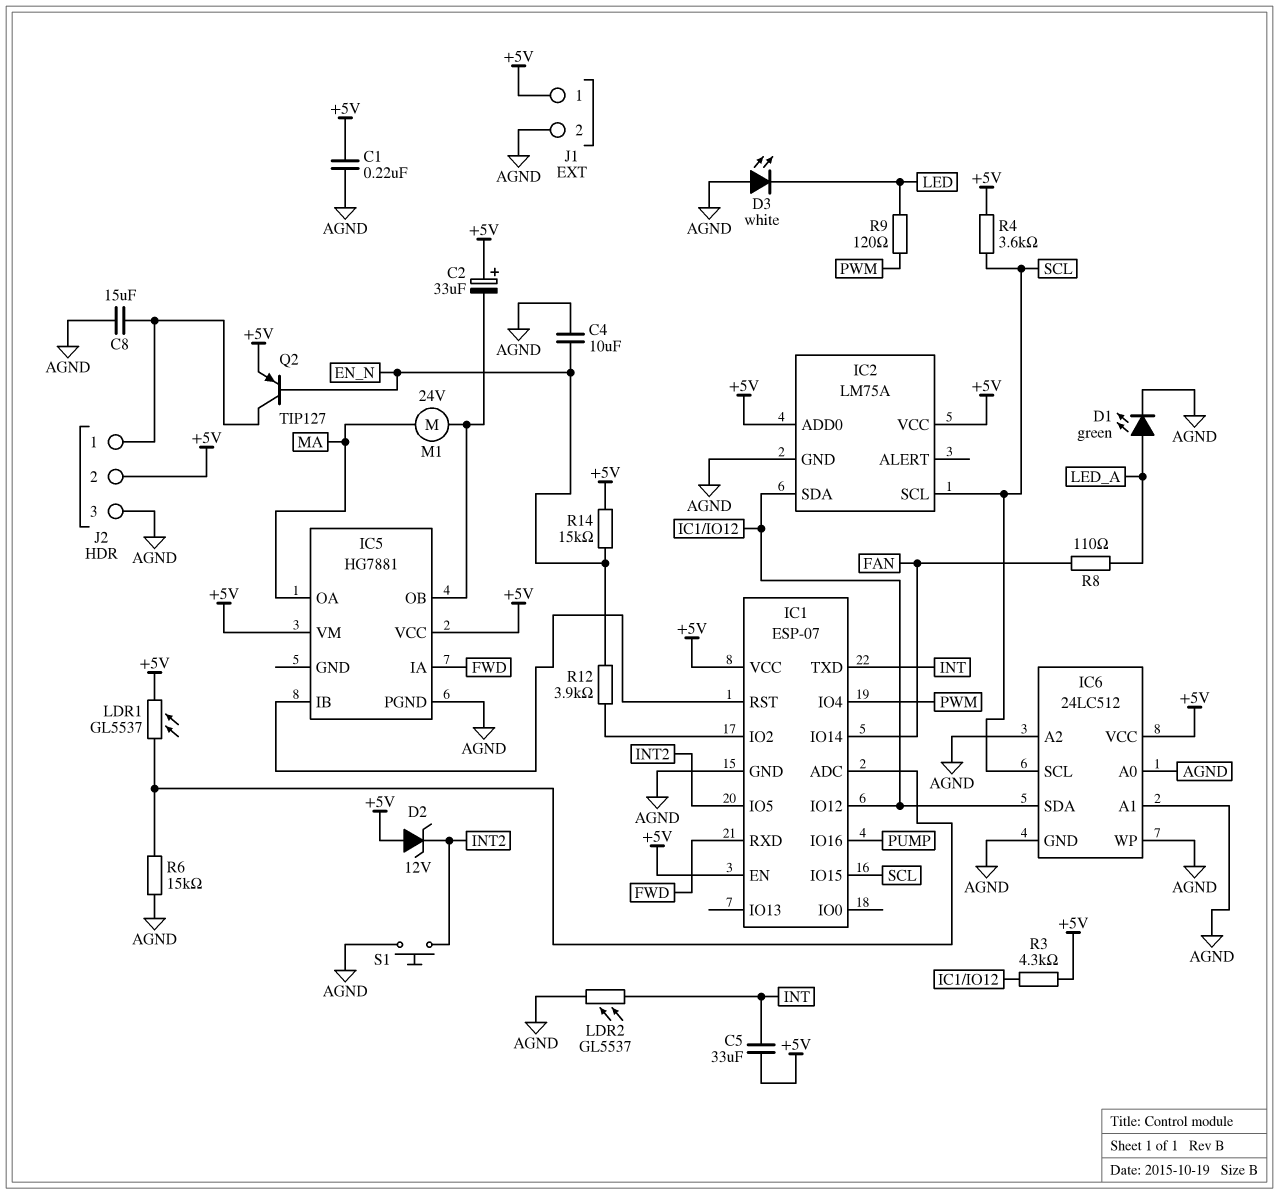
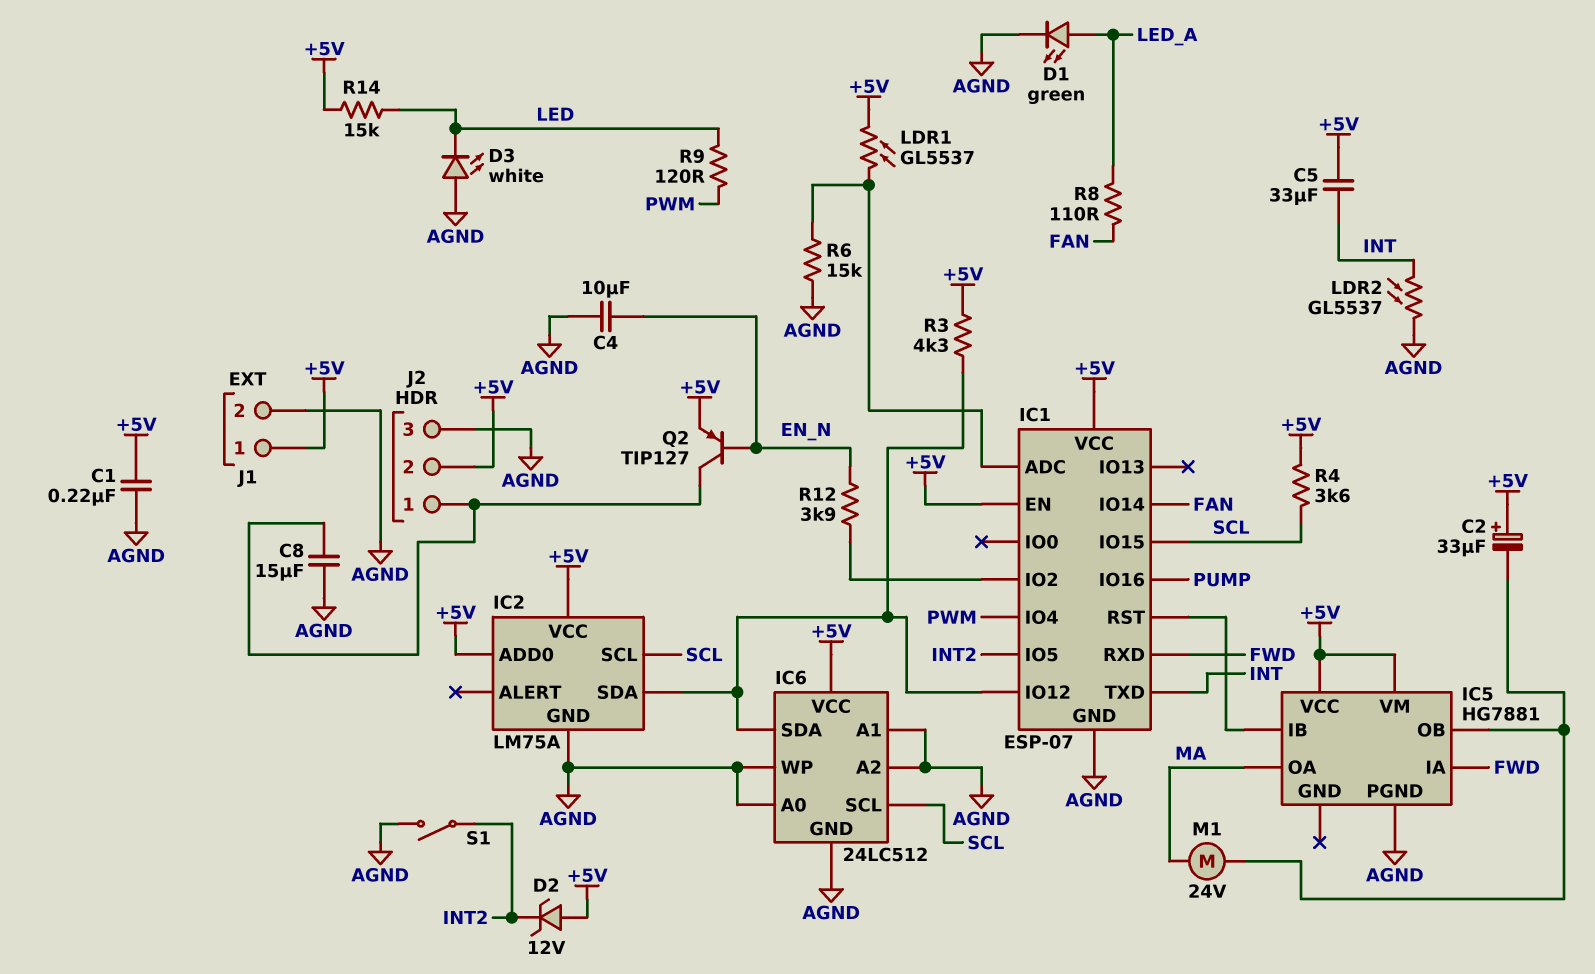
R14: 15k (+5V, EN_N) -> 15k (+5V, LED)
S1: button (AGND, INT2) -> switch (AGND, INT2)

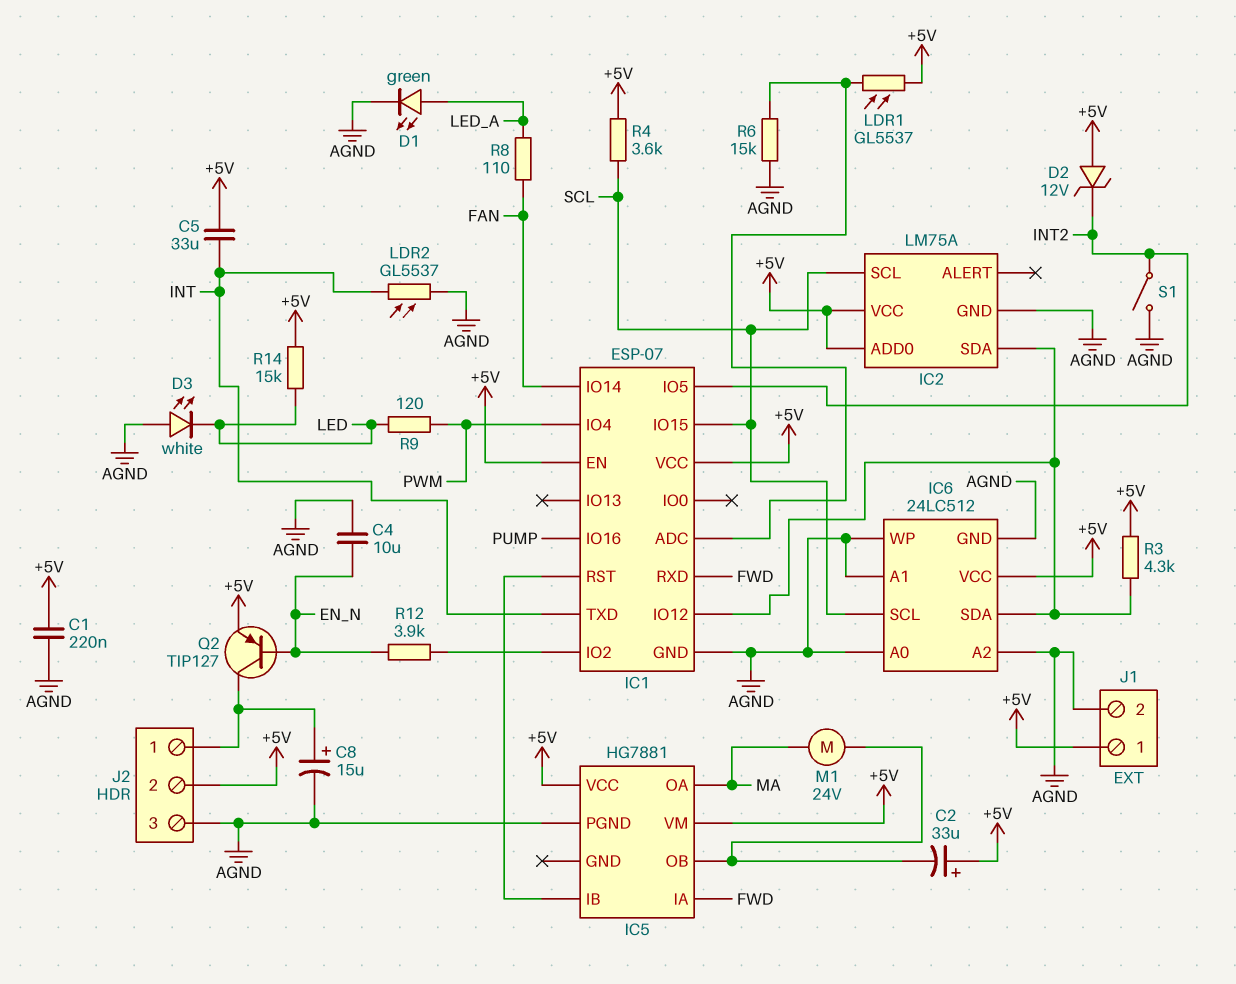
C8: 15uF (AGND, J2/1) -> 15uF (plus J2/1, minus AGND)

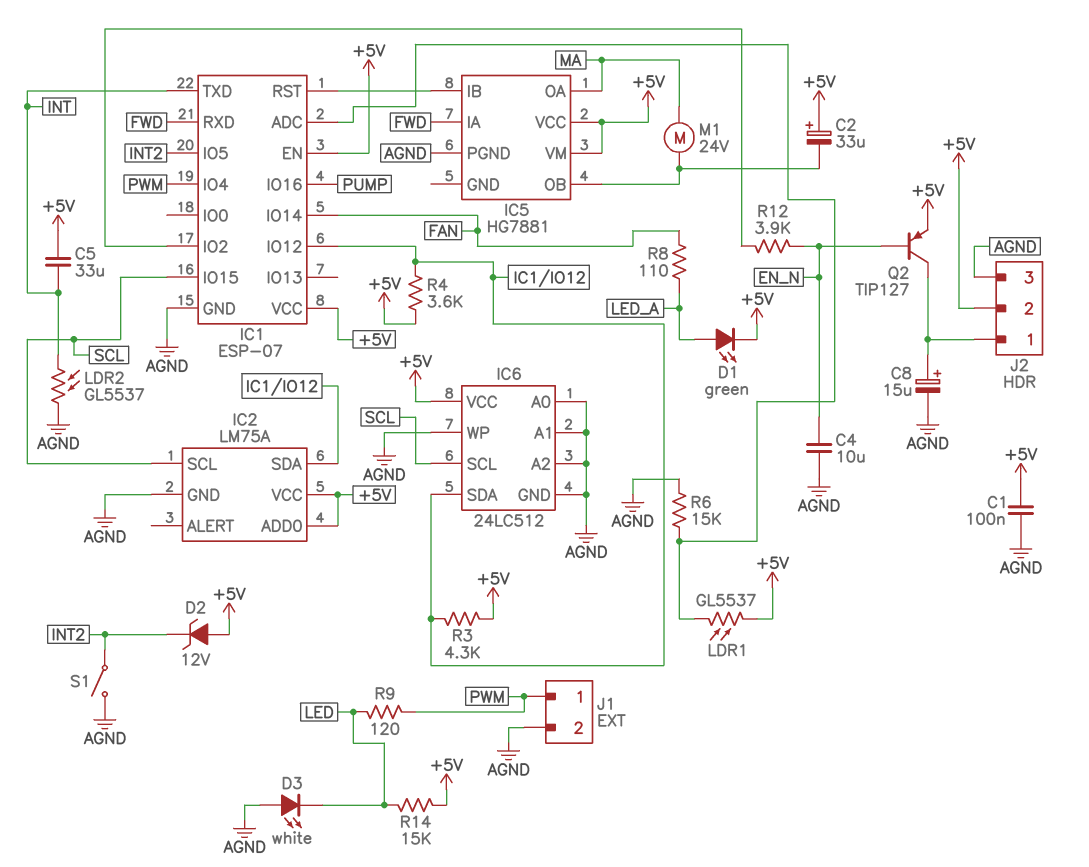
C1: 220nF (+5V, AGND) -> 100nF (+5V, AGND)
D1: LED green (A LED_A, K AGND) -> LED green (A LED_A, K +5V)
J1 pin 1: +5V -> PWM
R4: 3.6k (+5V, SCL) -> 3.6k (+5V, IC1/IO12)

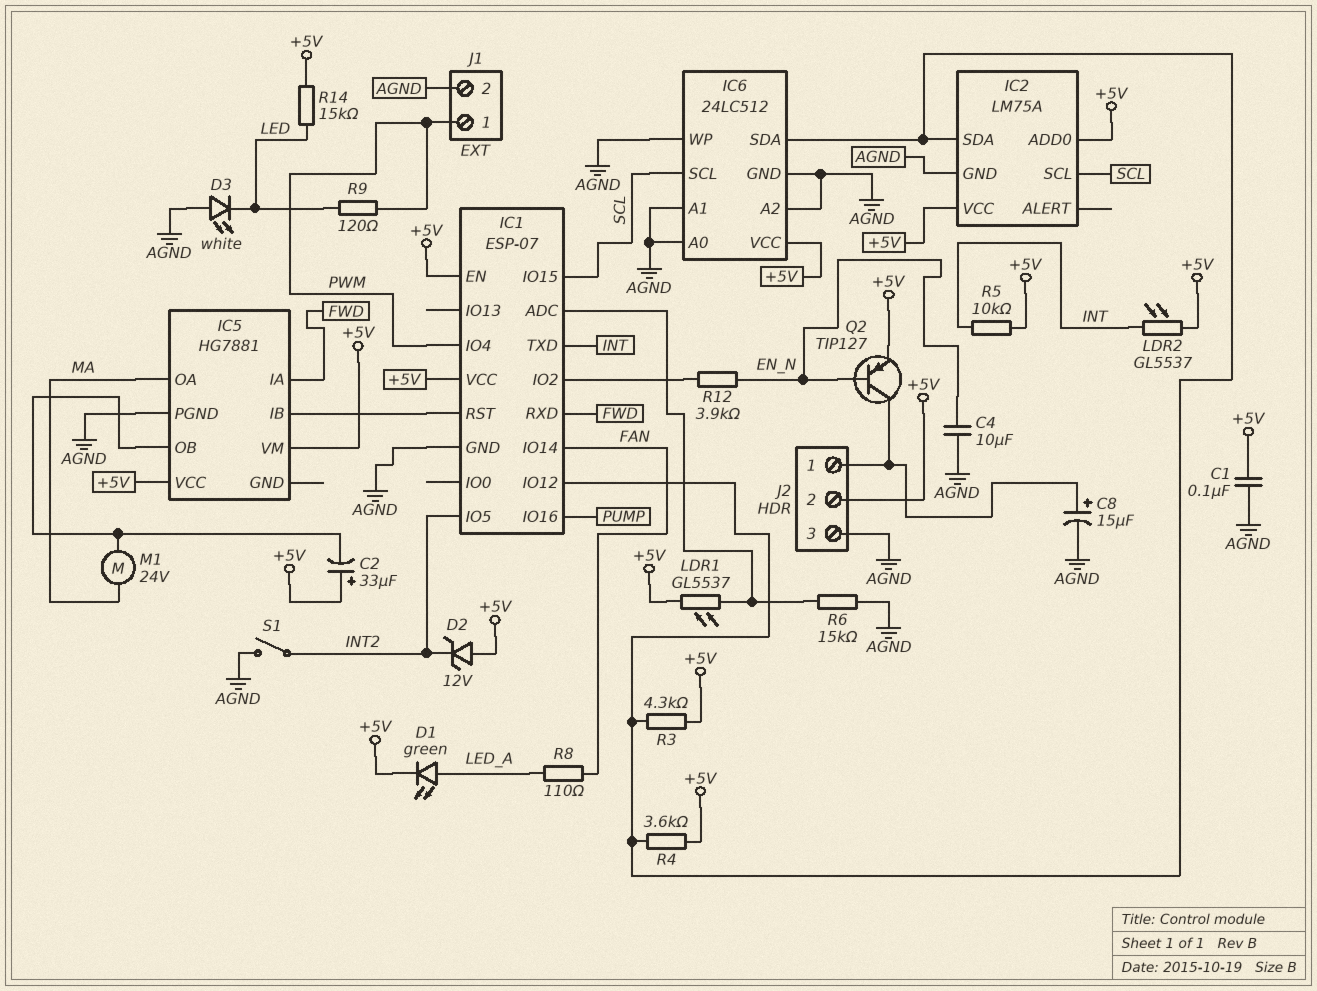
C5: 33uF (+5V, INT) -> none
LDR2: GL5537 (AGND, INT) -> GL5537 (+5V, INT)
R5: none -> 10k (+5V, INT)

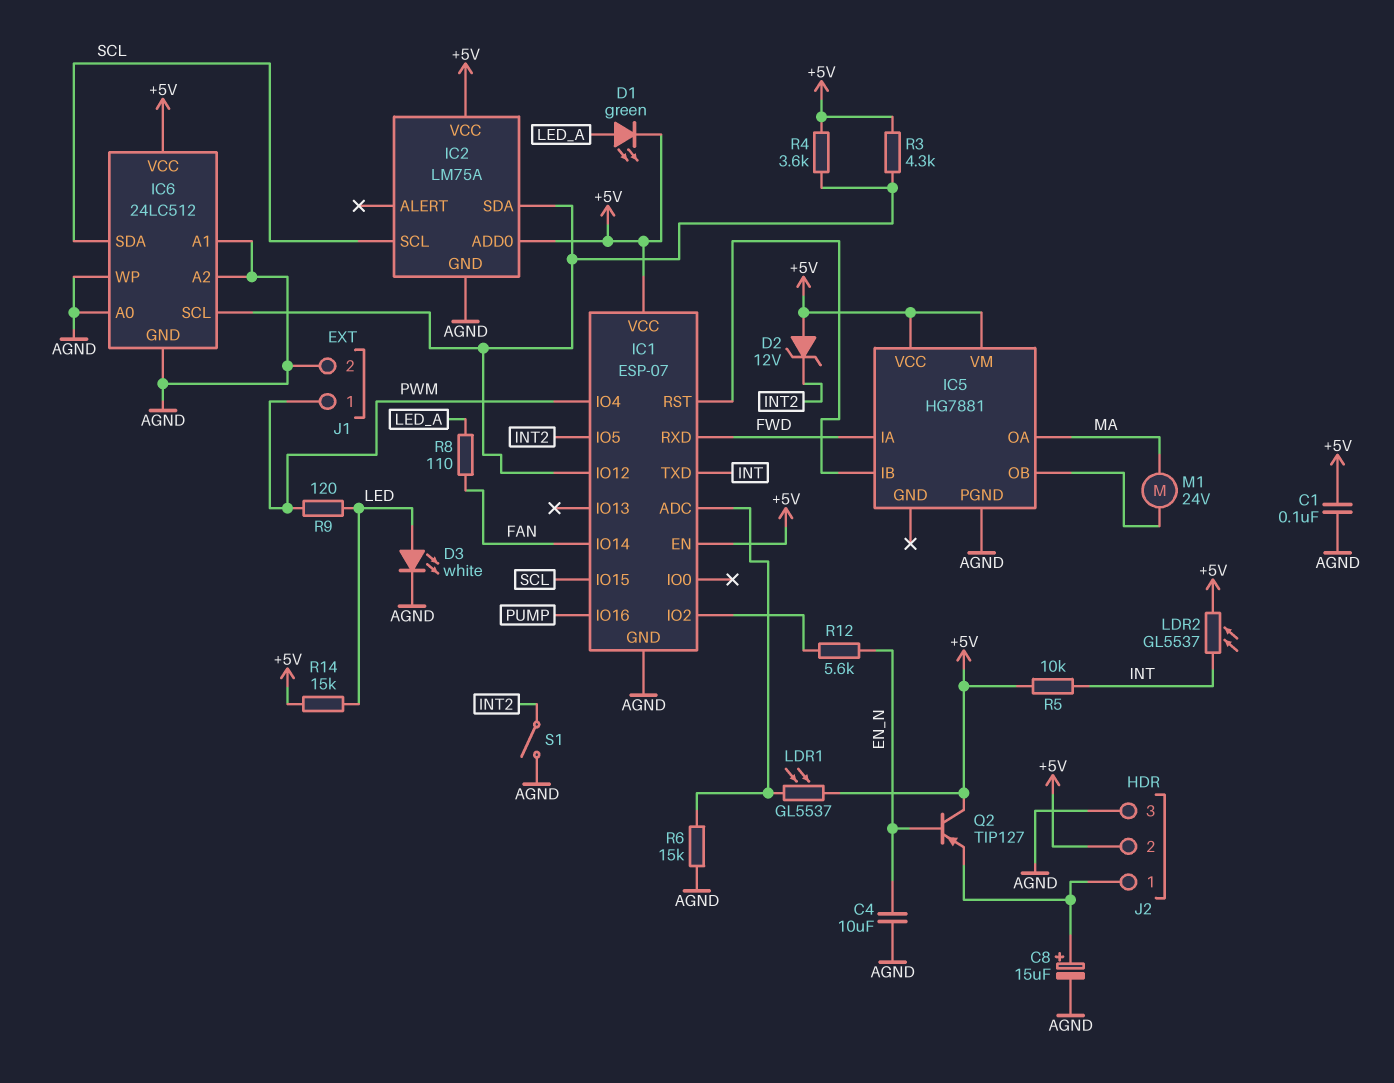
C2: 33uF (plus +5V, minus IC5/OB) -> none
D3: LED white (A AGND, K LED) -> LED white (A LED, K AGND)
IC6 pin SCL: SCL -> IC1/IO12
IC6 pin SDA: IC1/IO12 -> SCL
Q2: PNP TIP127 (B EN_N, C J2/1, E +5V) -> PNP TIP127 (B EN_N, C +5V, E J2/1)
R12: 3.9k (EN_N, IC1/IO2) -> 5.6k (EN_N, IC1/IO2)

